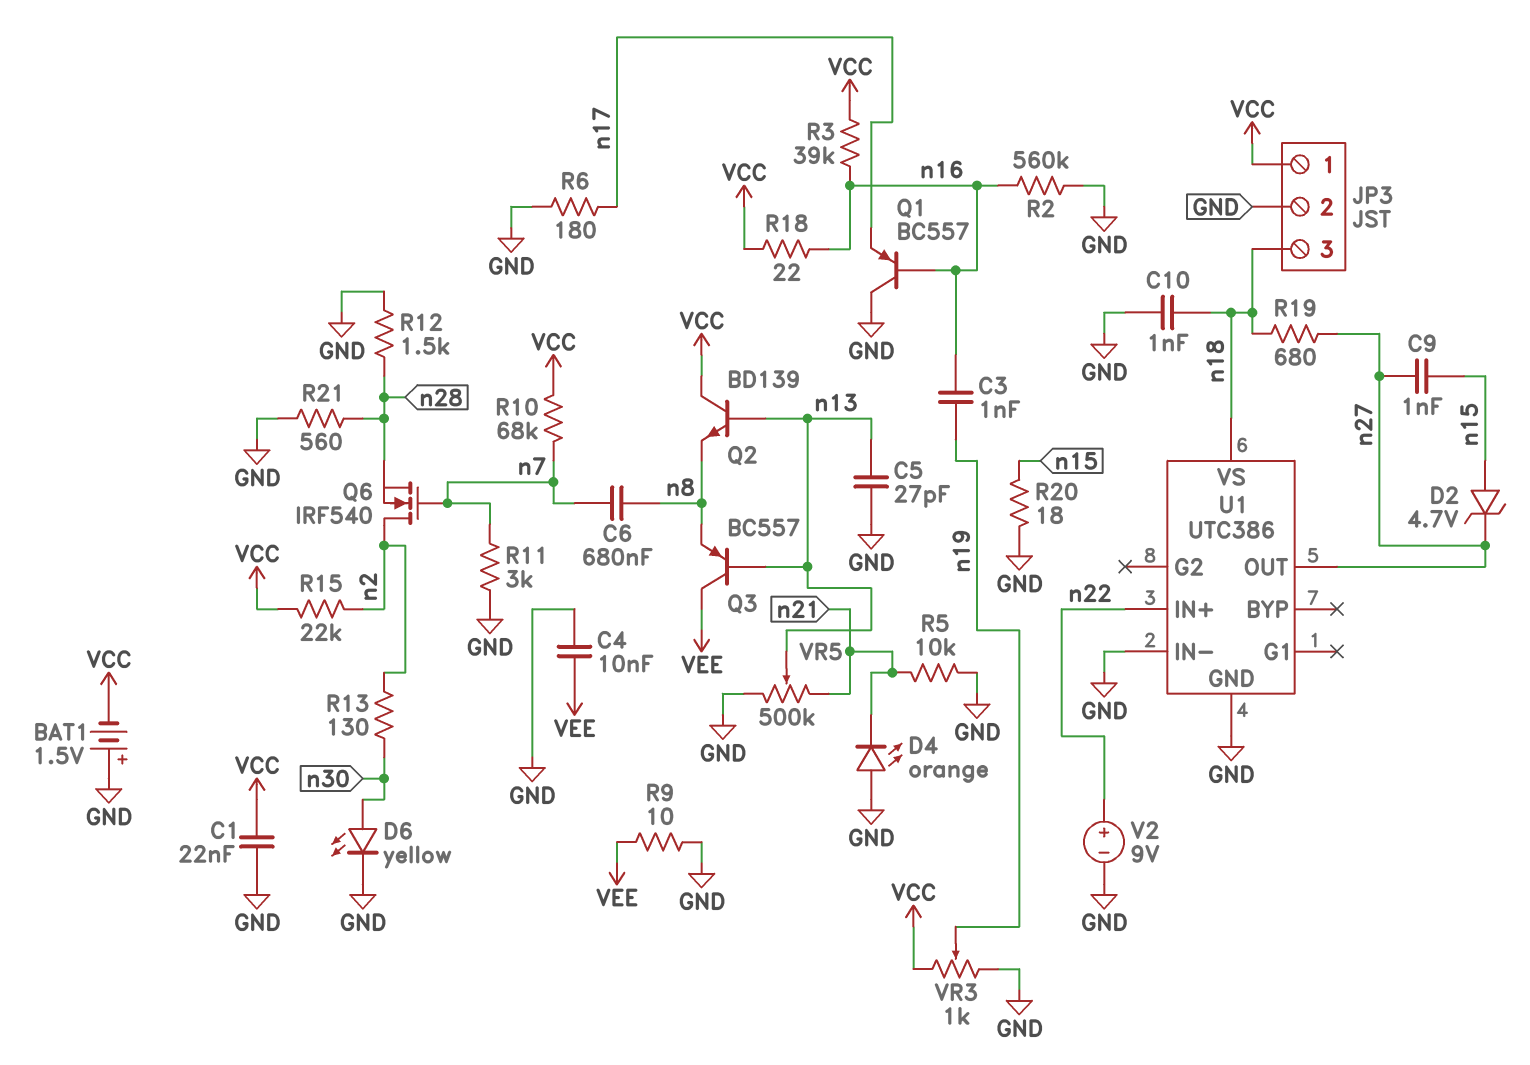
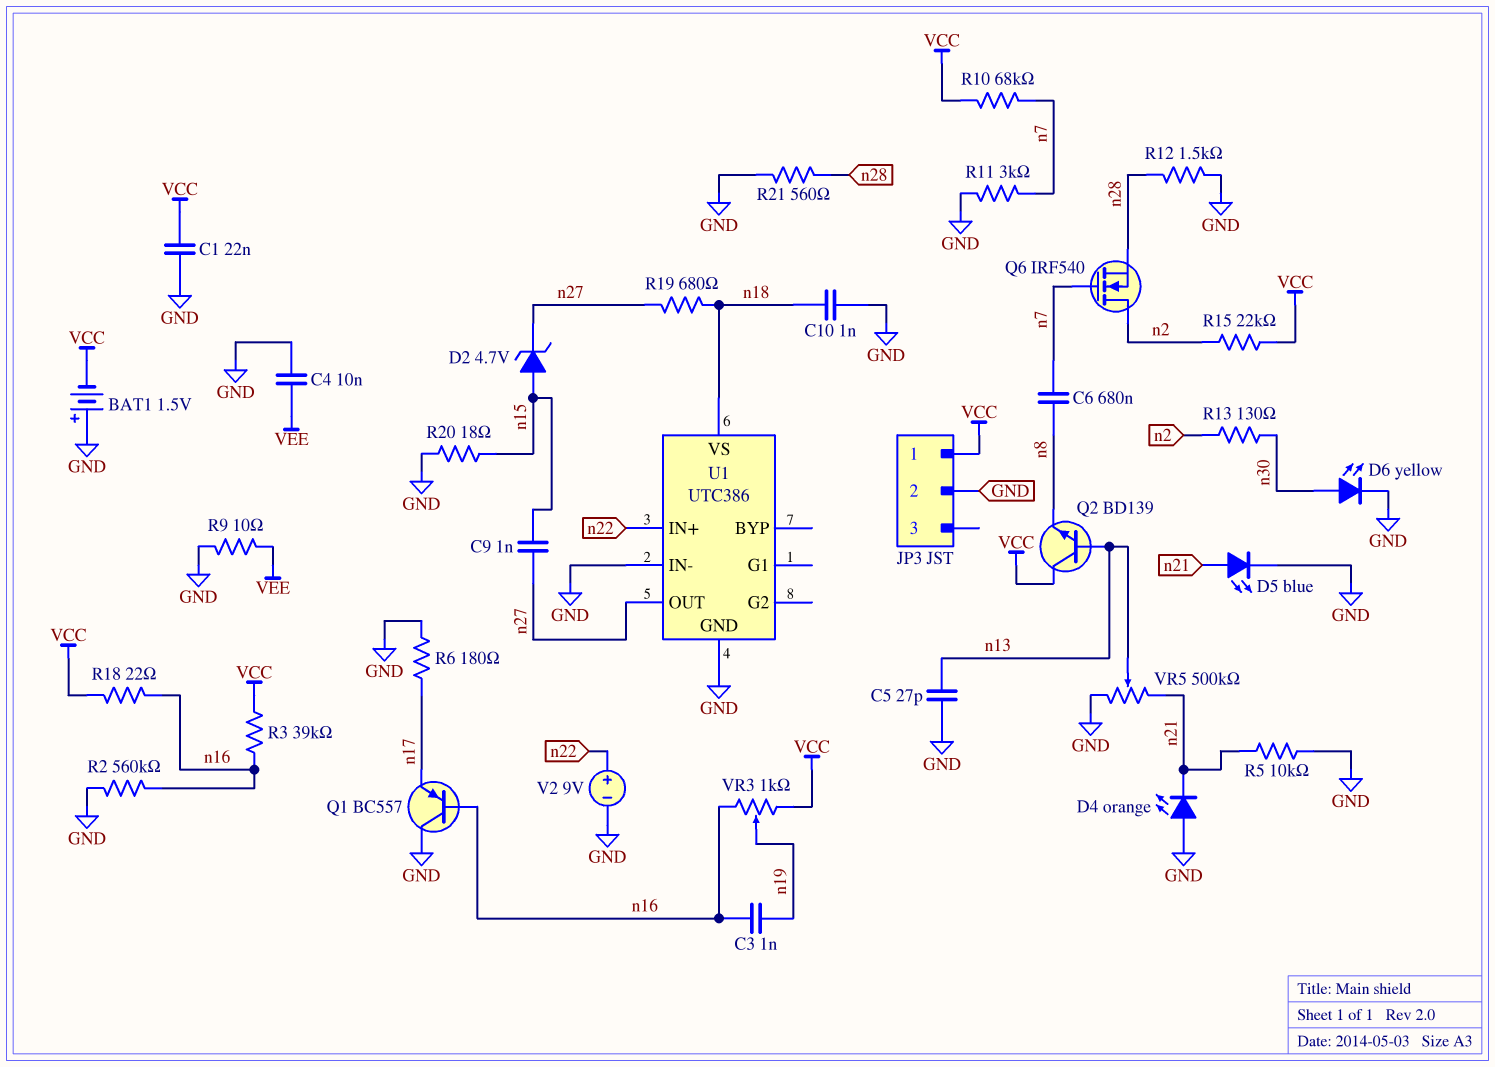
D5: none -> LED blue (A n21, K GND)
JP3 pin 3: n18 -> none
Q3: PNP BC557 (B n13, C VEE, E n8) -> none
VR3: 1k (GND, VCC, wiper n19) -> 1k (VCC, n16, wiper n19)

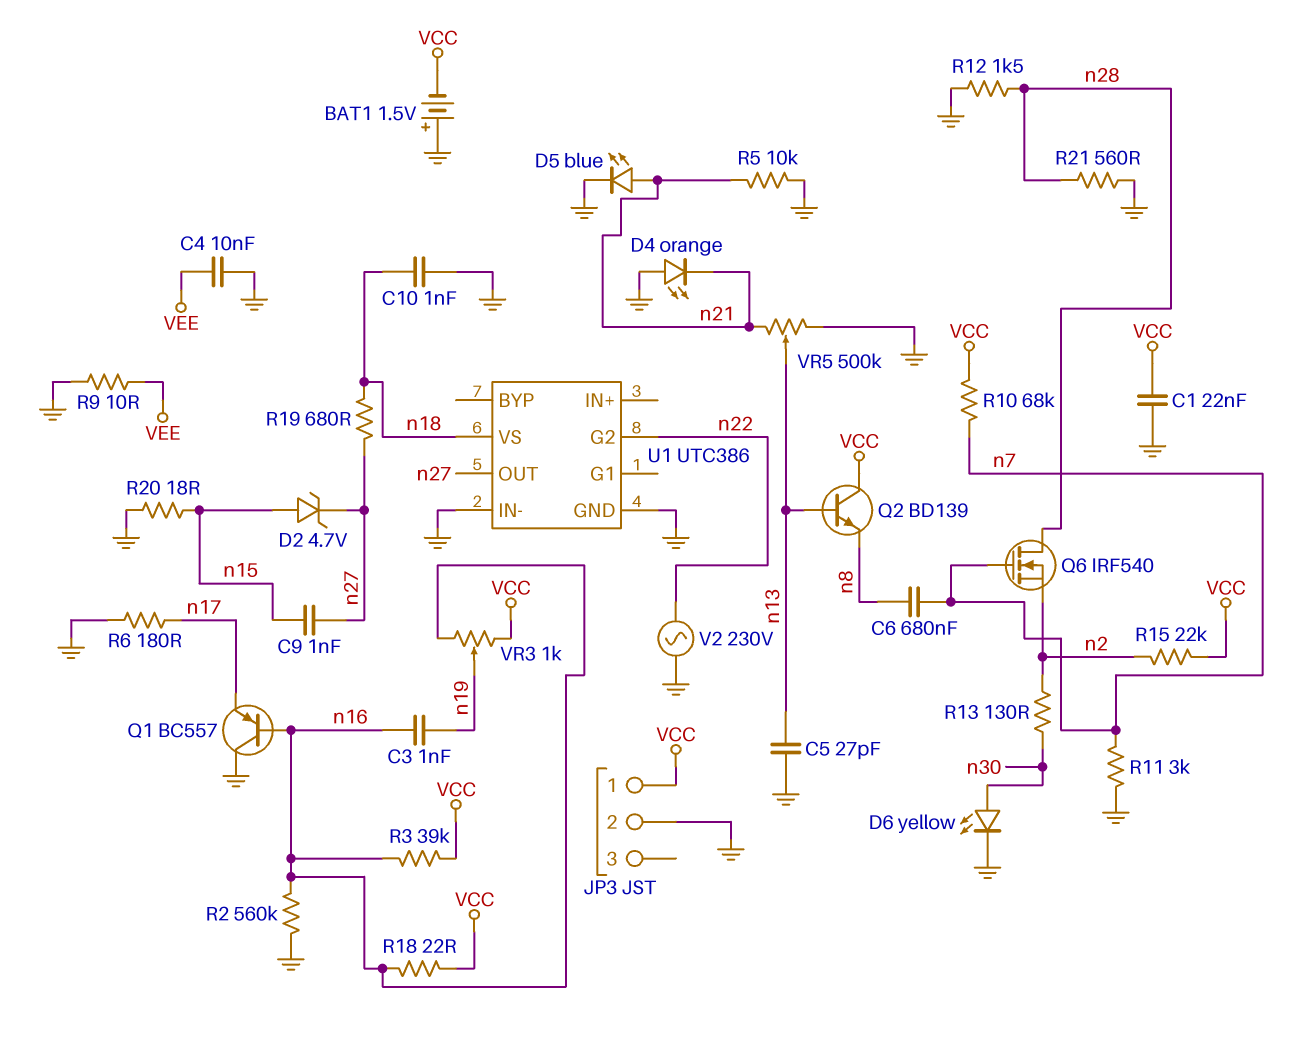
Q6: NMOS IRF540 (G n7, D n2, S n28) -> NMOS IRF540 (G n7, D n28, S n2)
U1 pin G2: none -> n22
U1 pin IN+: n22 -> none
V2: 9V (plus n22, minus GND) -> AC 230V (GND, n22)

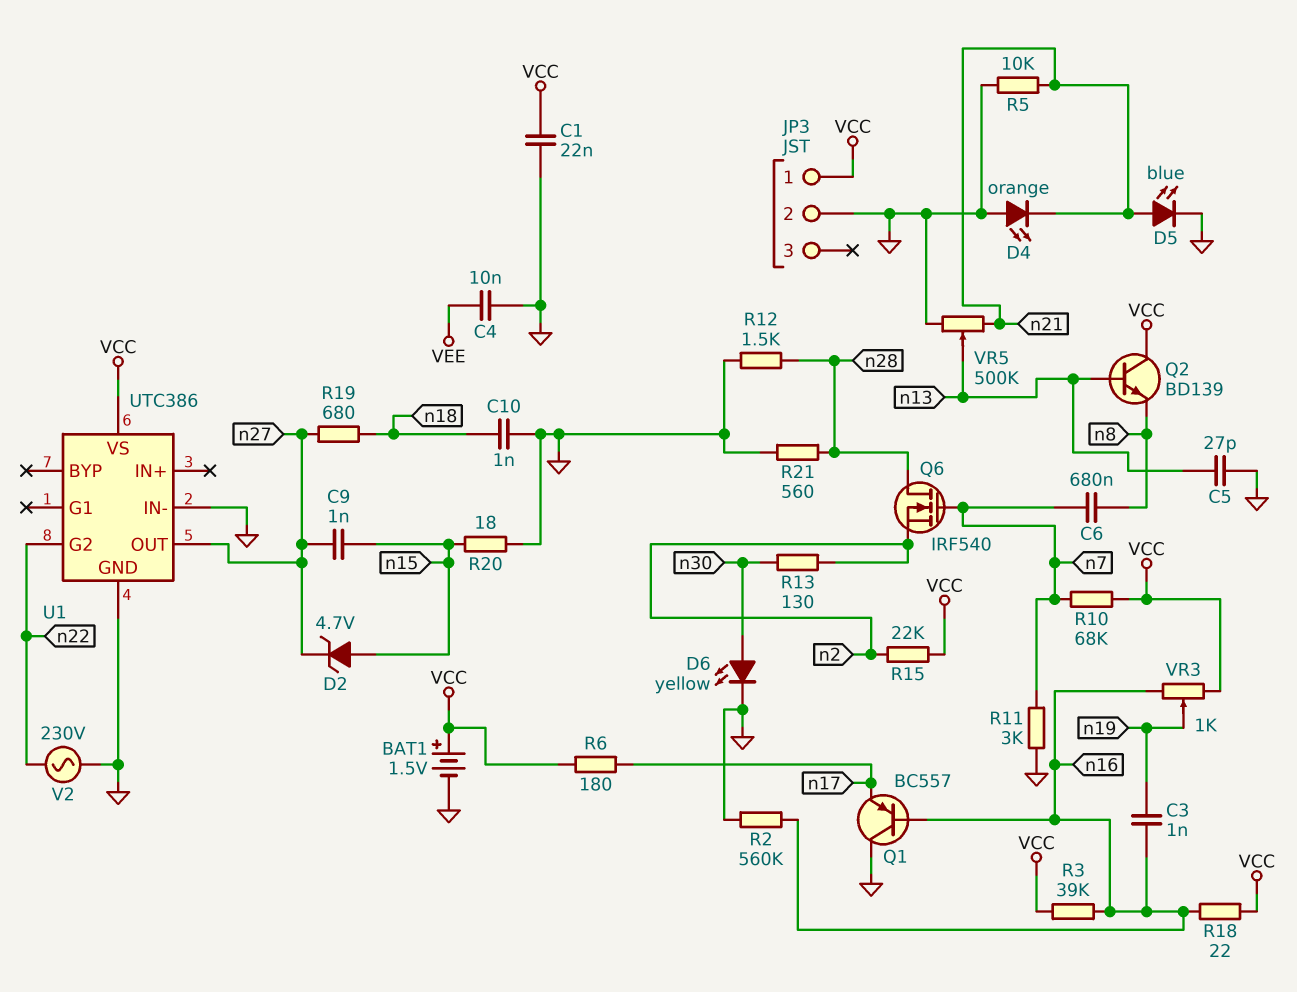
BAT1: 1.5V (plus GND, minus VCC) -> 1.5V (plus VCC, minus GND)
R6: 180 (GND, n17) -> 180 (VCC, n17)
R9: 10 (GND, VEE) -> none
U1 pin VS: n18 -> VCC

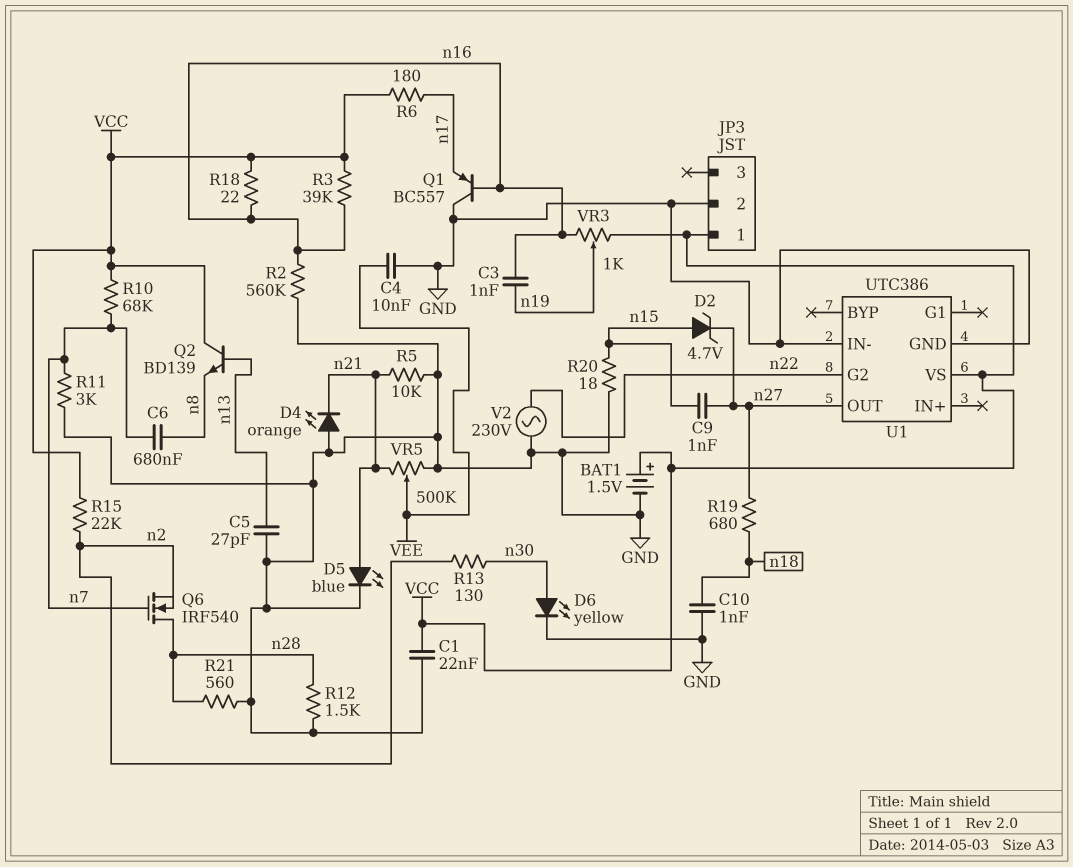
VR5: 500k (GND, n21, wiper n13) -> 500k (GND, n21, wiper VEE)

